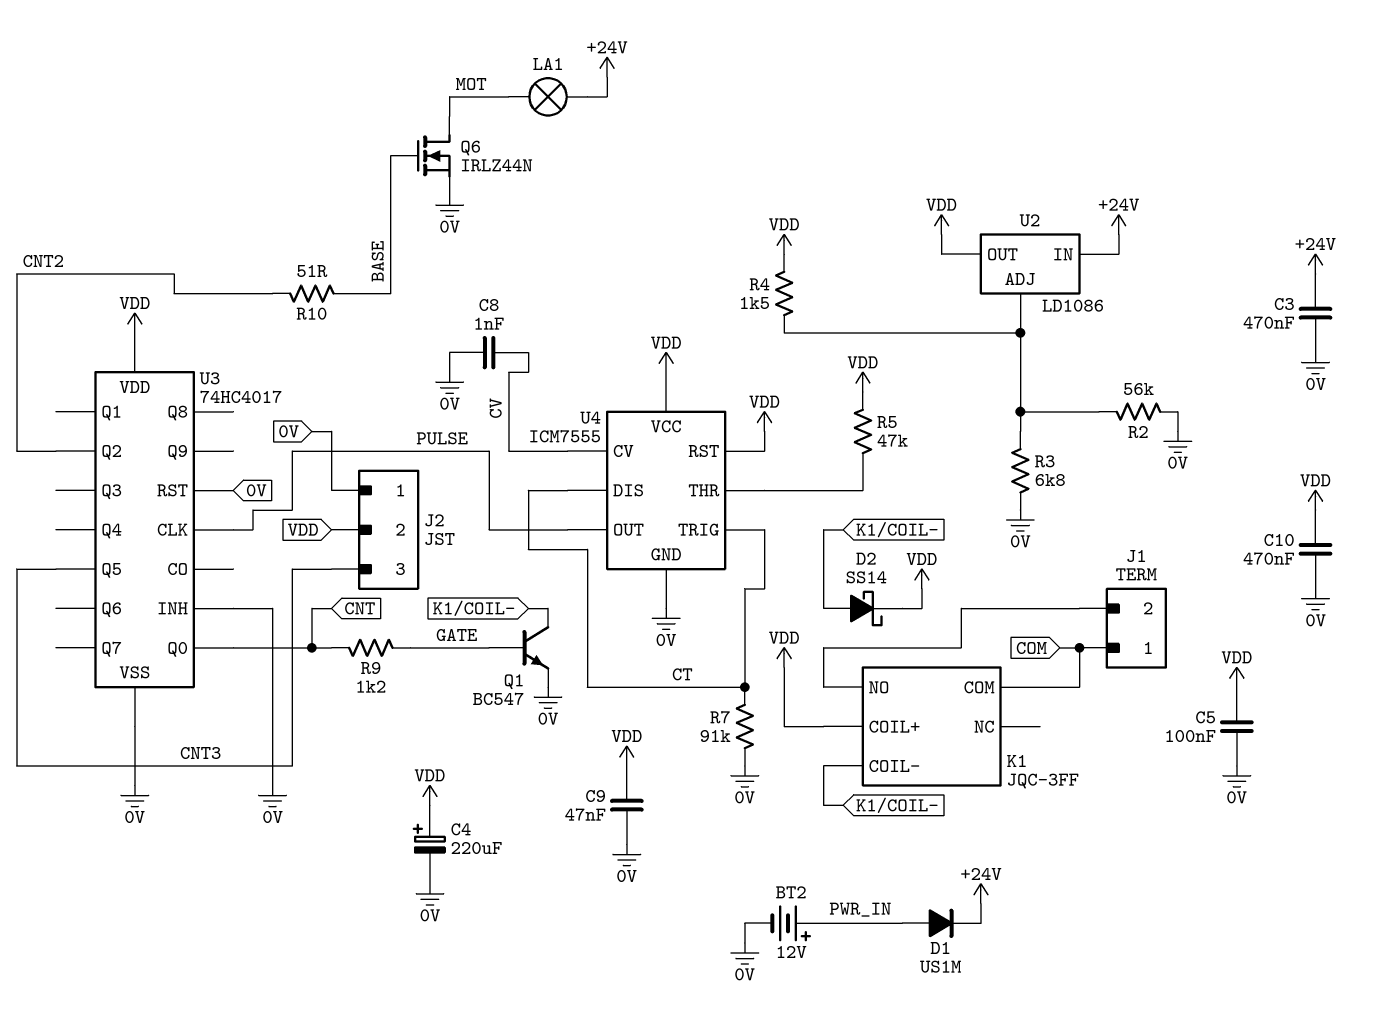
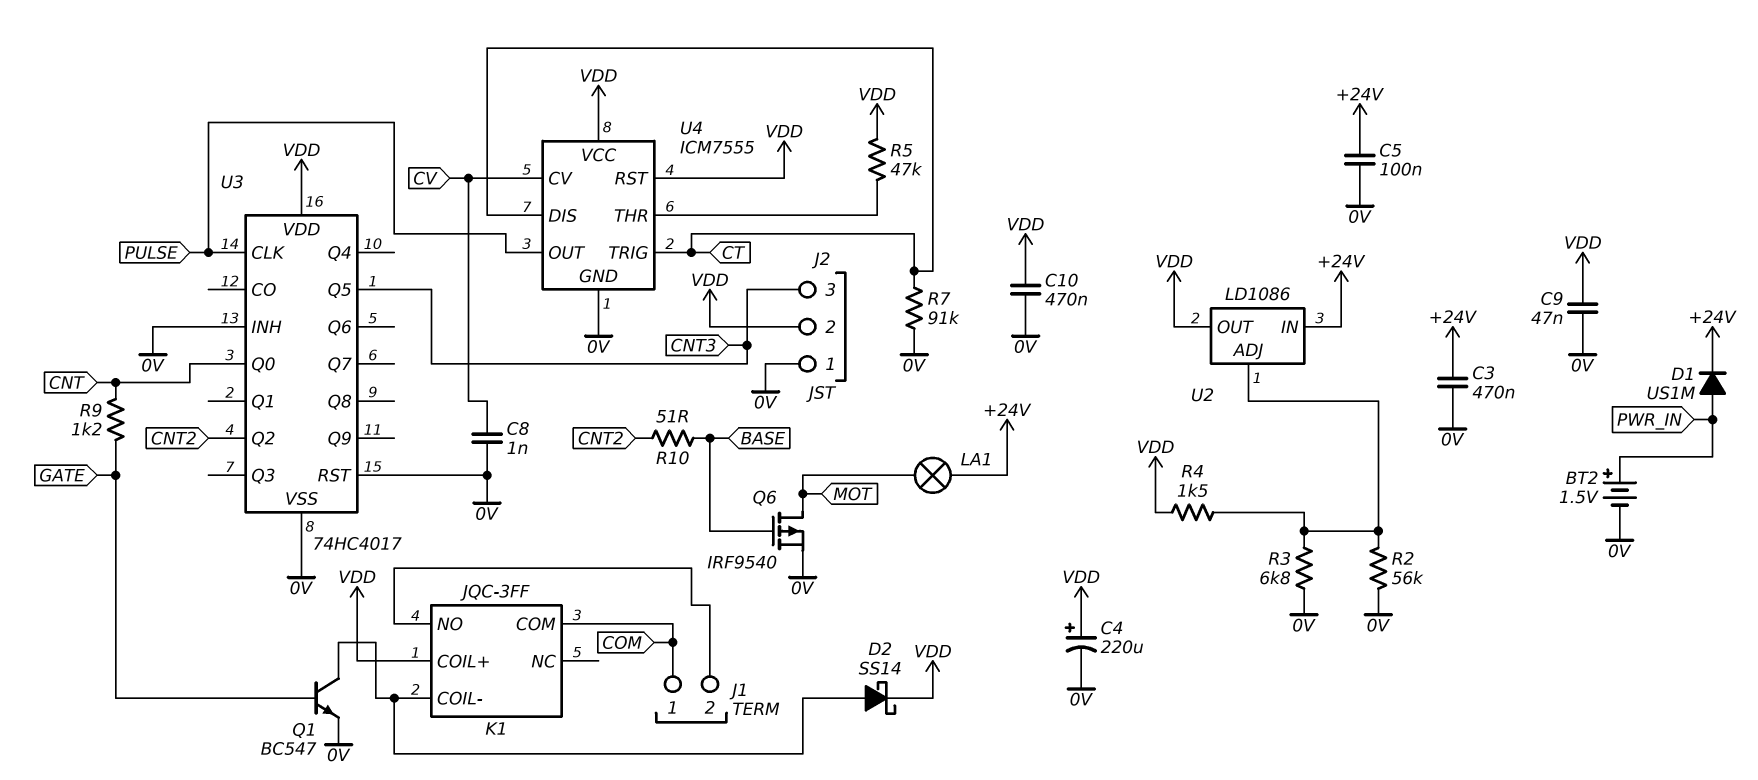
BT2: 12V (plus PWR_IN, minus 0V) -> 1.5V (plus PWR_IN, minus 0V)
C5: 100nF (0V, VDD) -> 100nF (+24V, 0V)
Q6: NMOS IRLZ44N (G BASE, D MOT, S 0V) -> PMOS IRF9540 (G BASE, D MOT, S 0V)

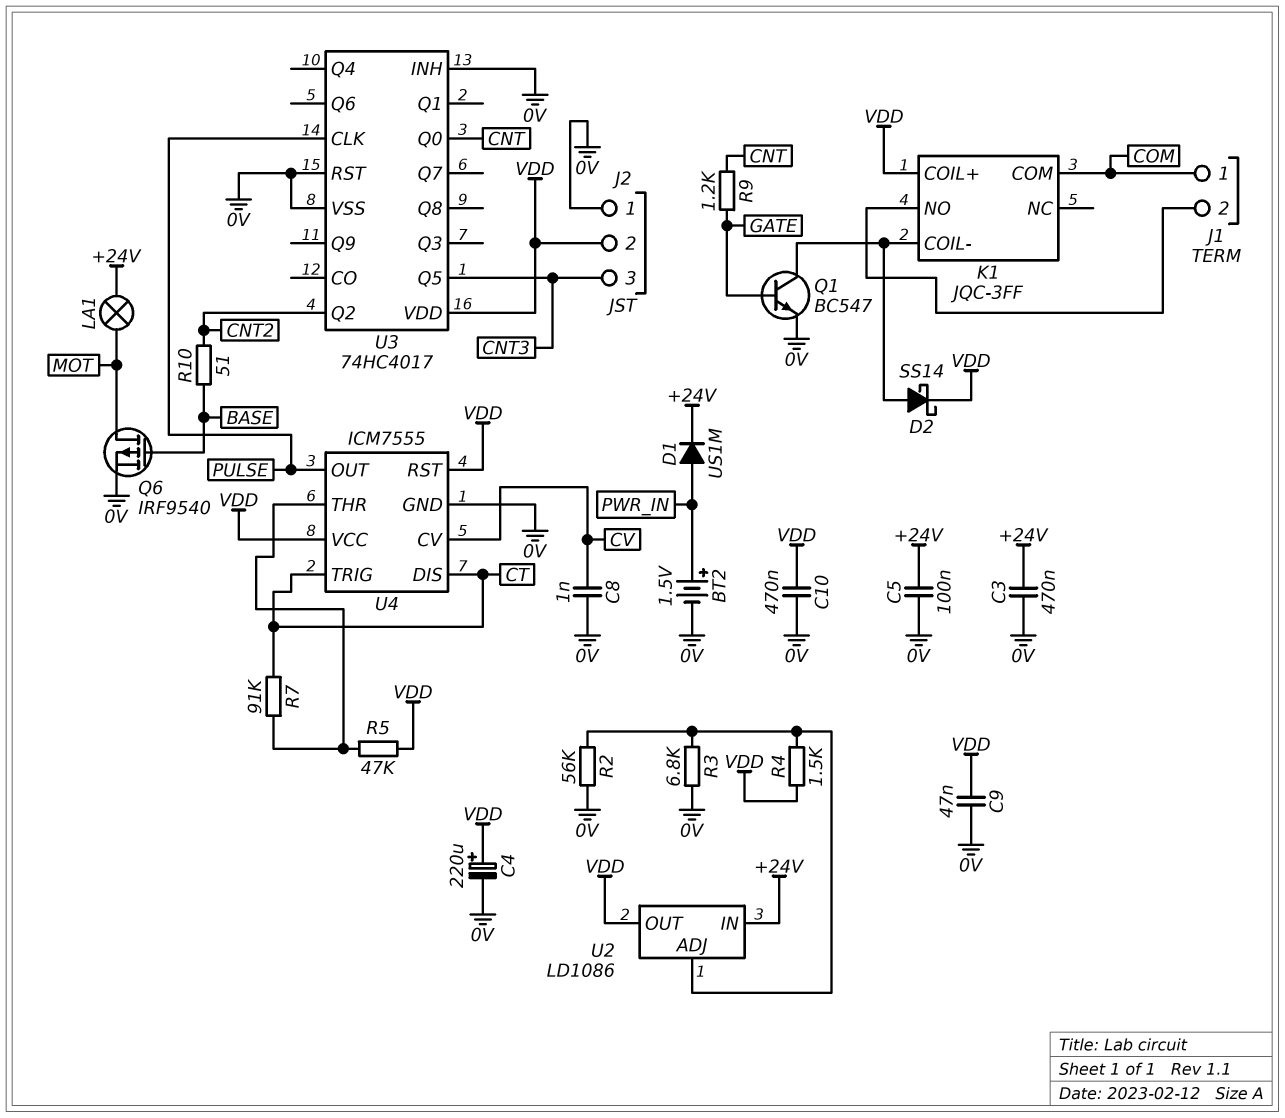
R7: 91k (0V, CT) -> 91k (CT, U4/THR)

